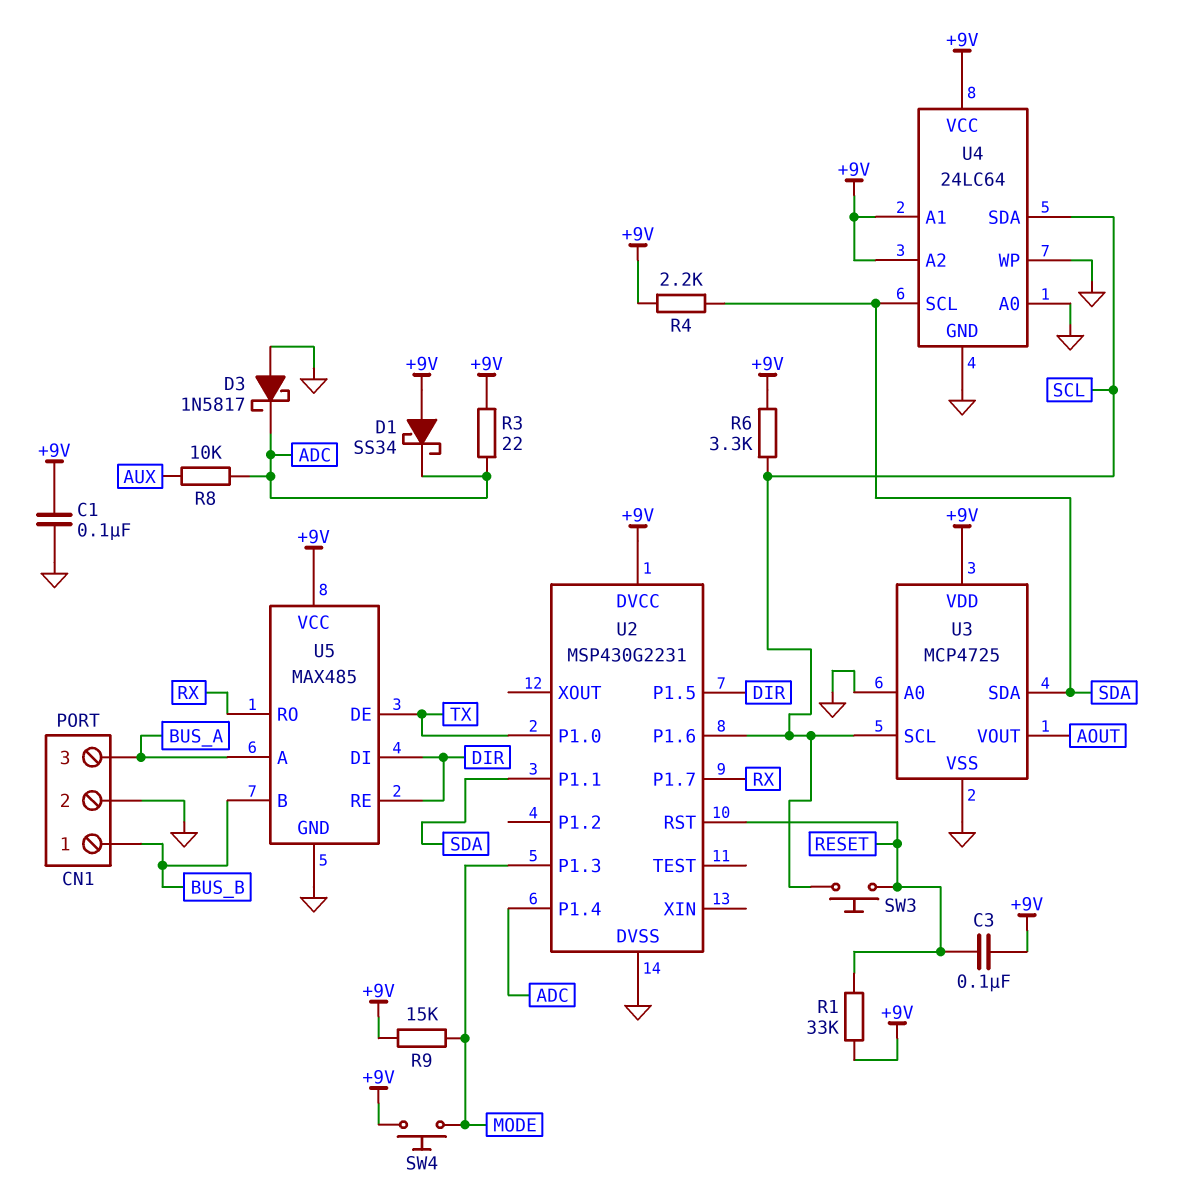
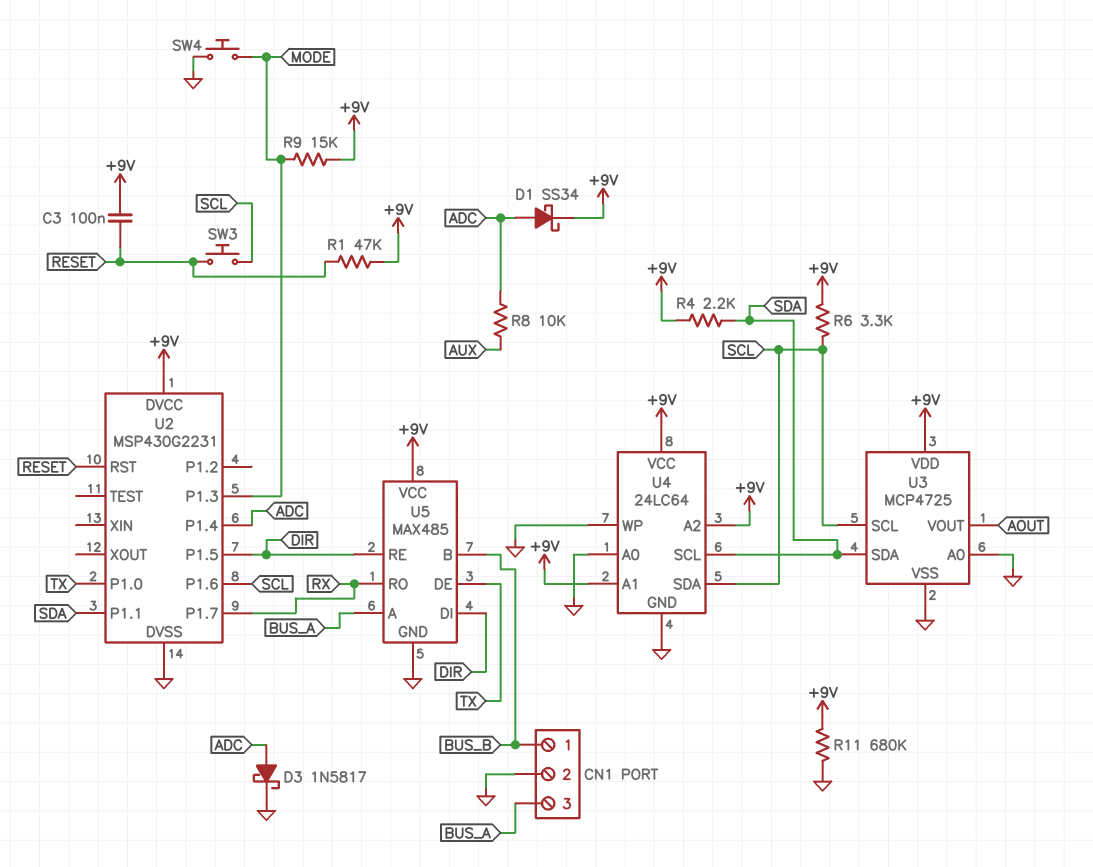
C1: 100nF (+9V, GND) -> none
D1: schottky SS34 (A +9V, K ADC) -> schottky SS34 (A ADC, K +9V)
D3: schottky 1N5817 (A GND, K ADC) -> schottky 1N5817 (A ADC, K GND)
R1: 33k (+9V, RESET) -> 47k (+9V, RESET)
R3: 22 (+9V, ADC) -> none
R11: none -> 680k (+9V, GND)
SW4: button (+9V, MODE) -> button (GND, MODE)

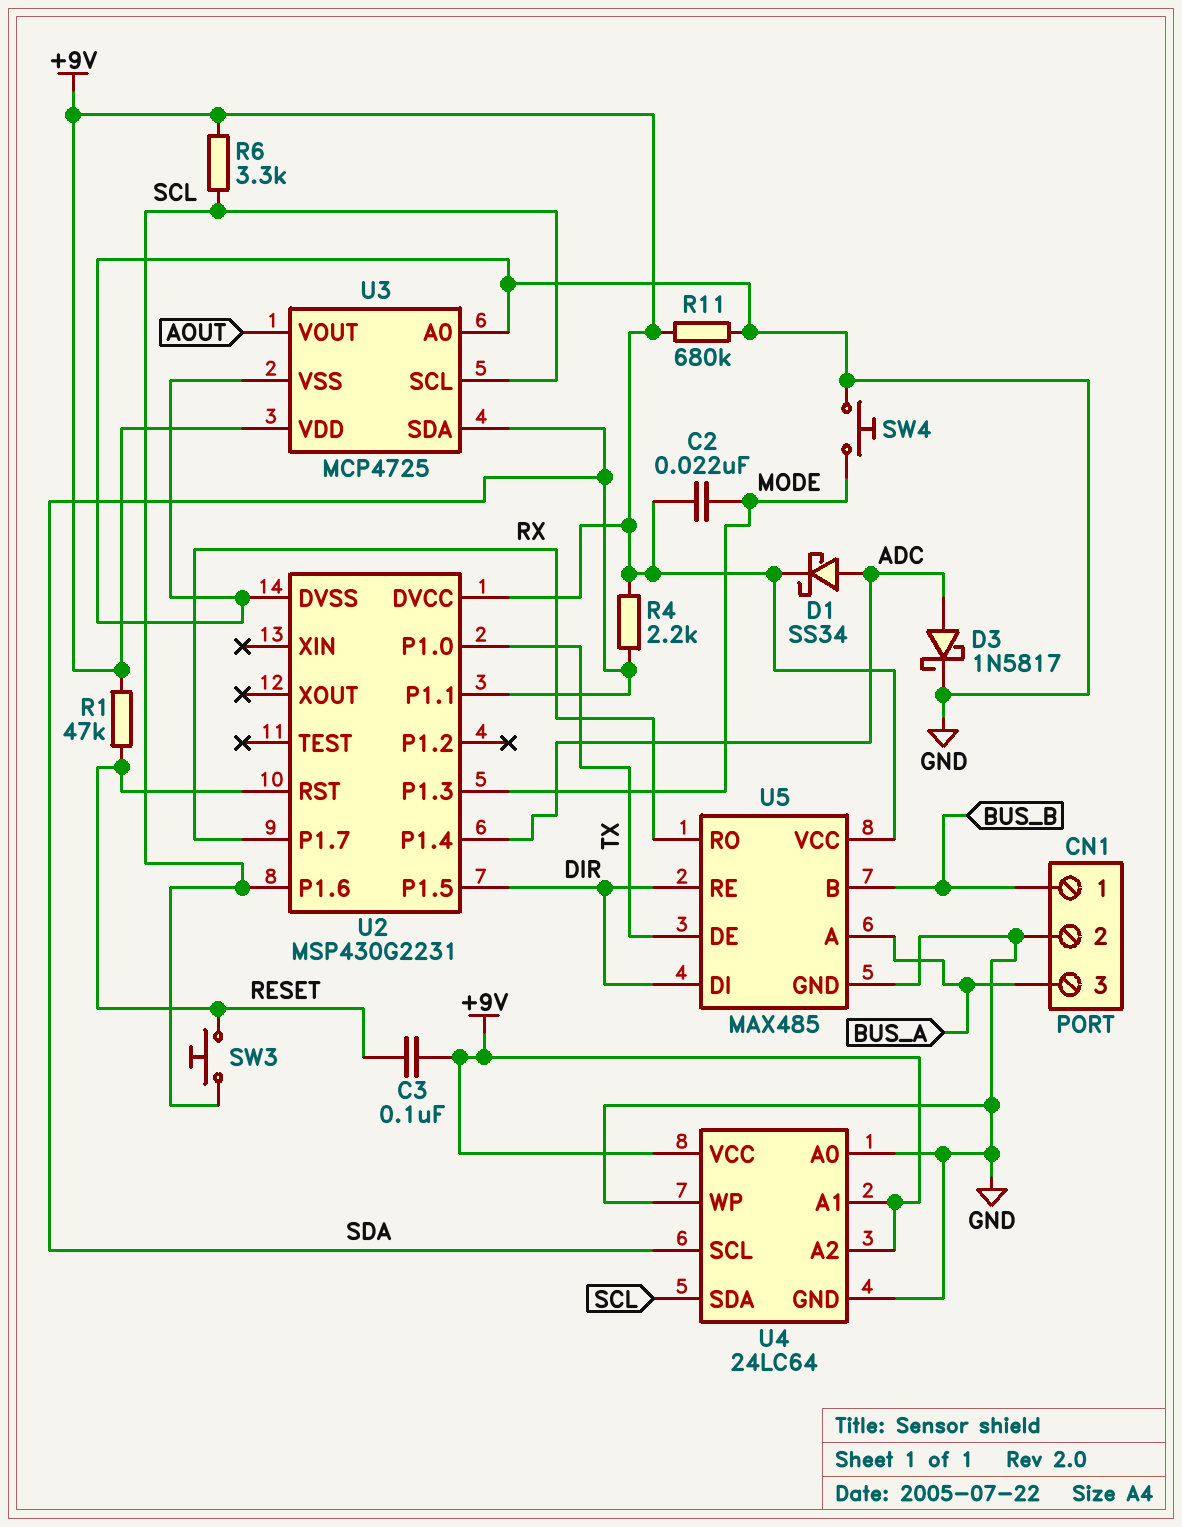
C2: none -> 22nF (+9V, MODE)
R8: 10k (ADC, AUX) -> none
R9: 15k (+9V, MODE) -> none

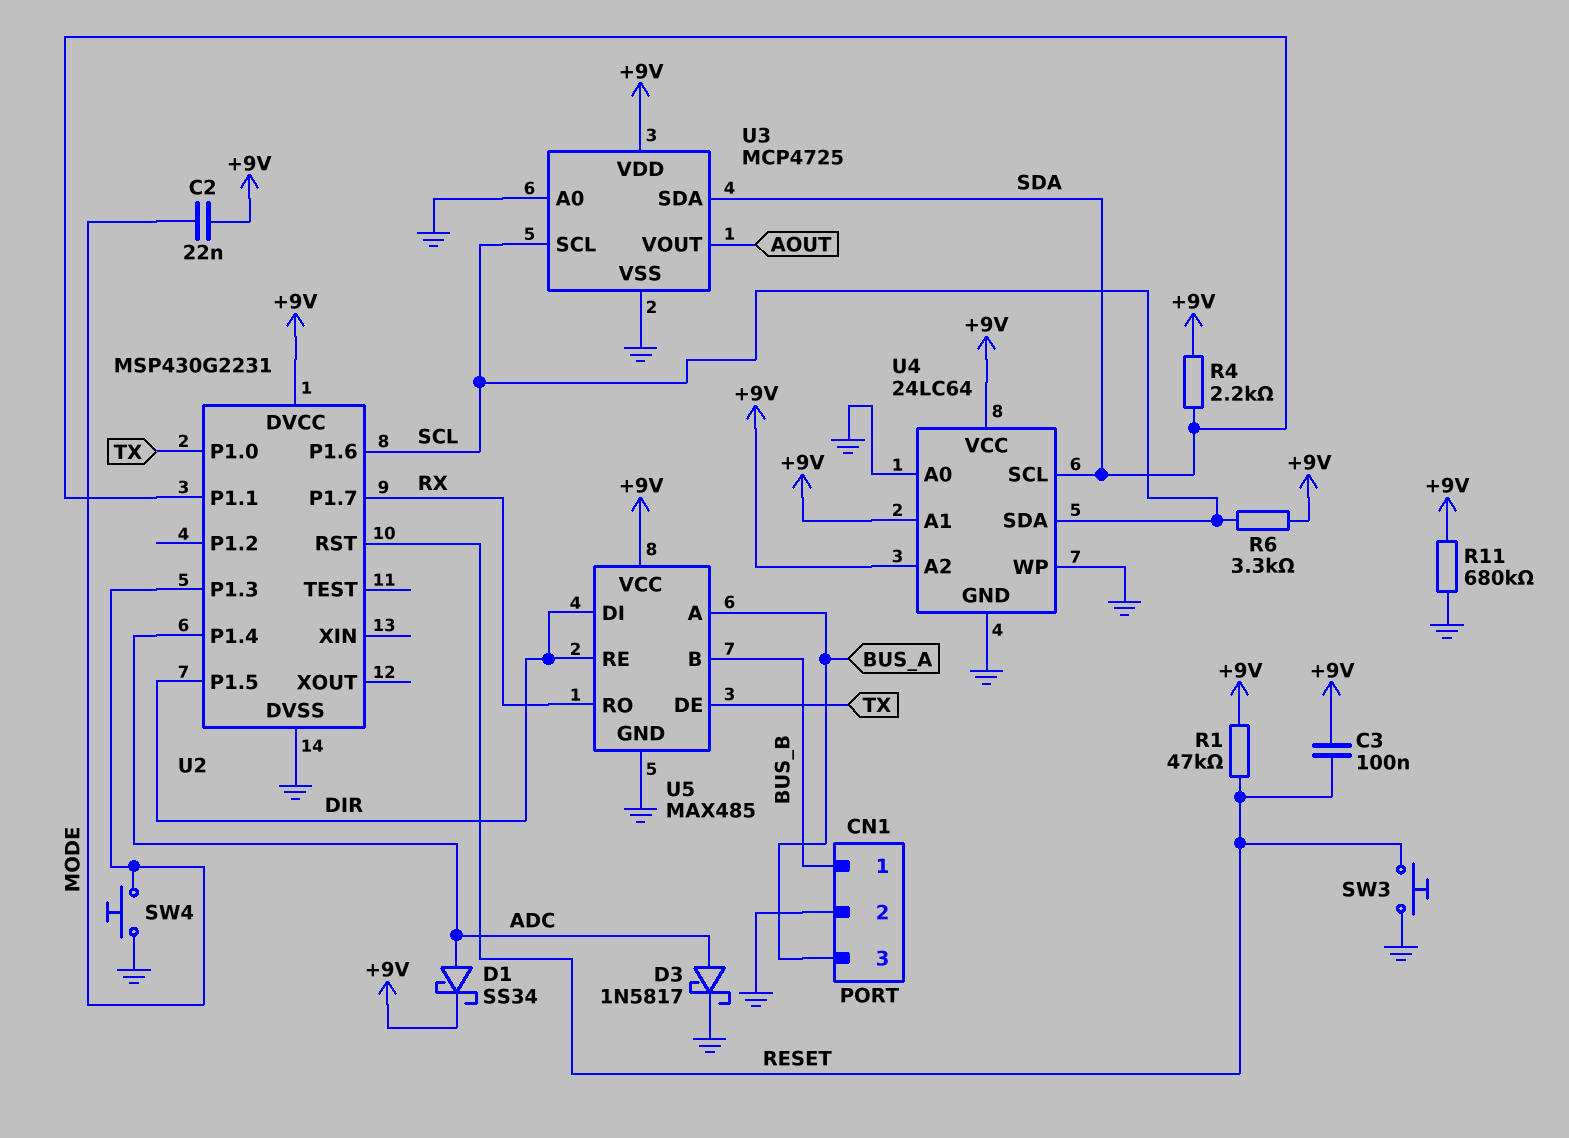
SW3: button (RESET, SCL) -> button (GND, RESET)

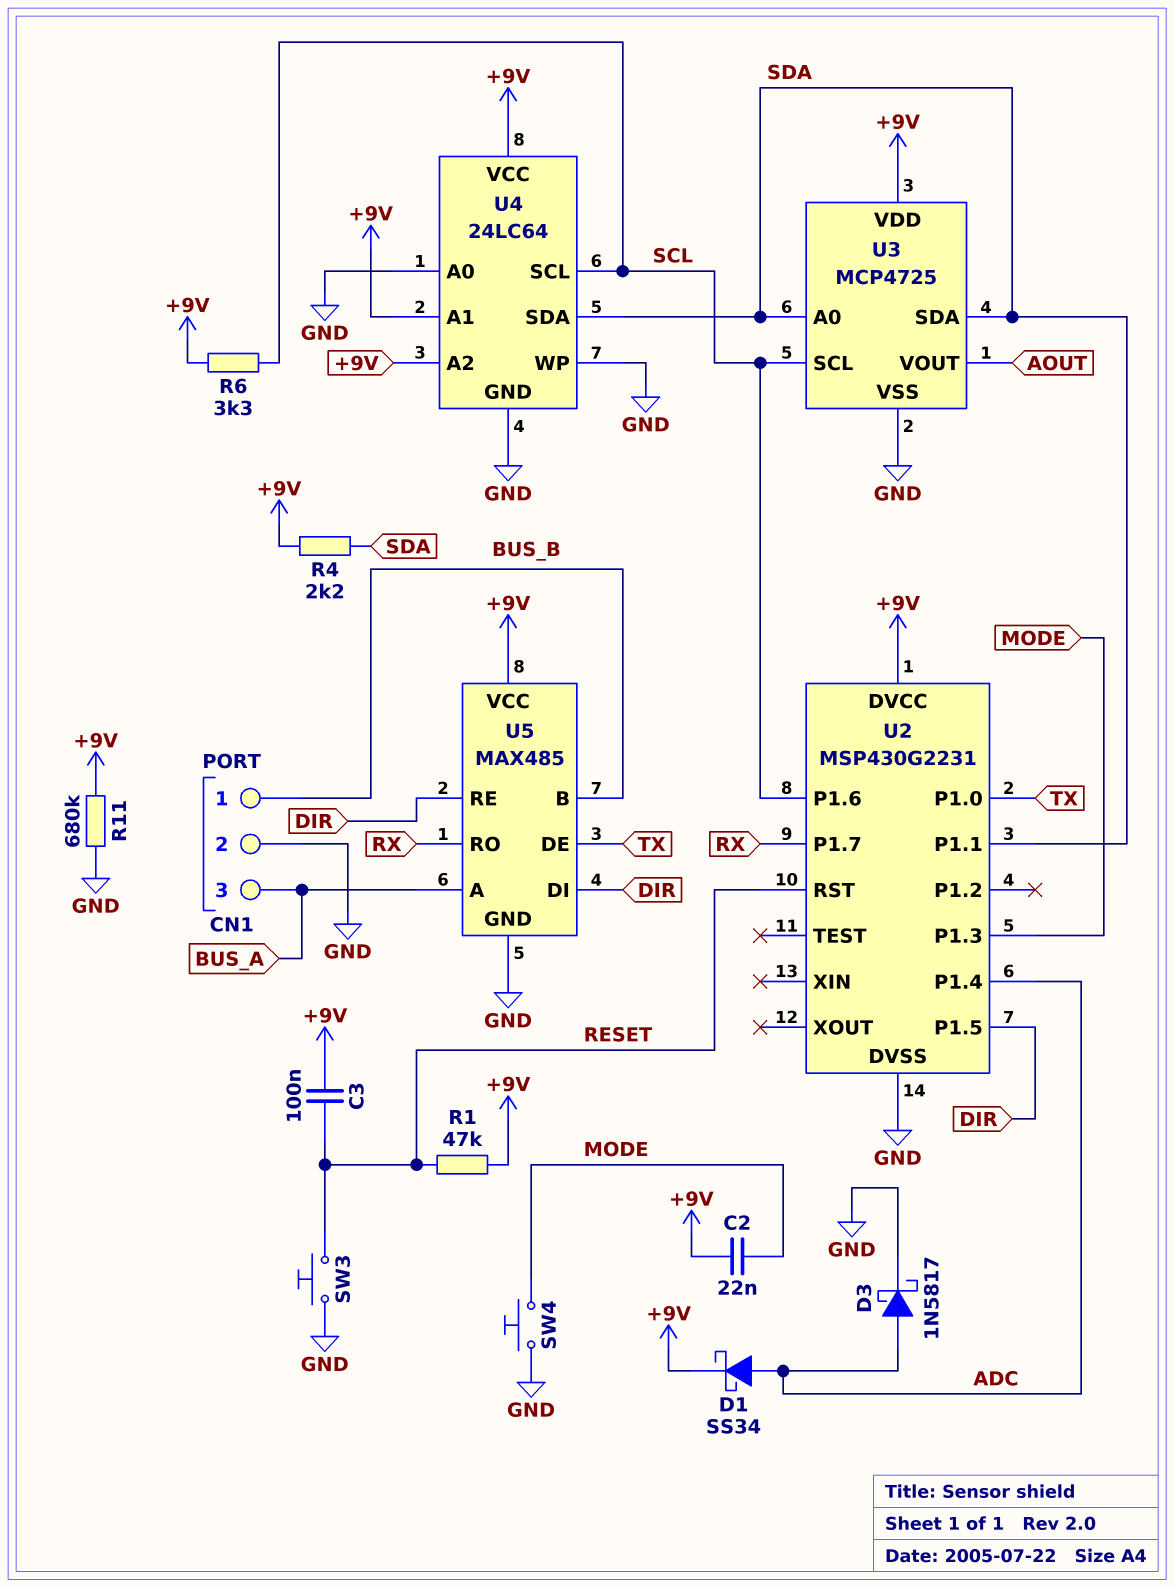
U3 pin A0: GND -> SDA
U4 pin SCL: SDA -> SCL
U4 pin SDA: SCL -> SDA

